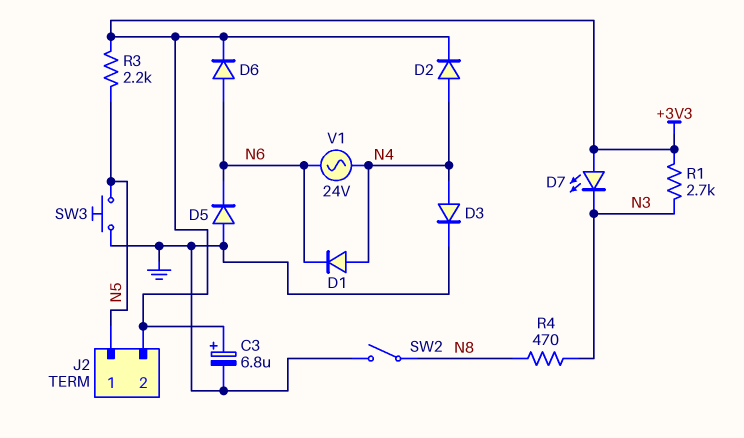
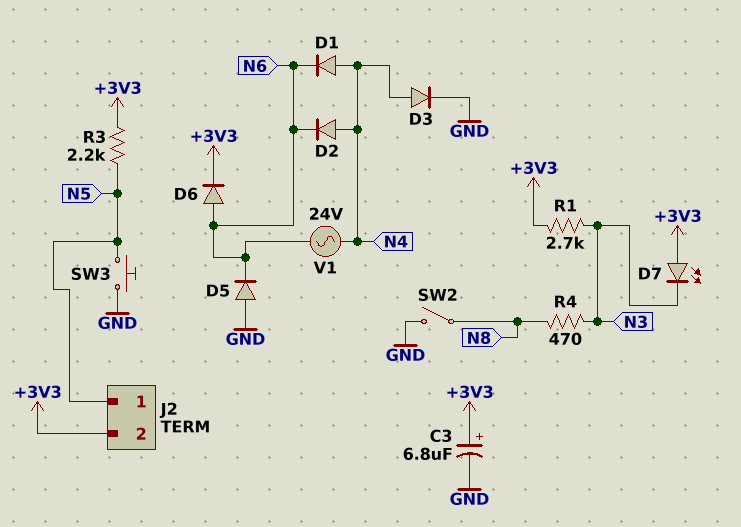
D2: diode (A N4, K +3V3) -> diode (A N4, K N6)

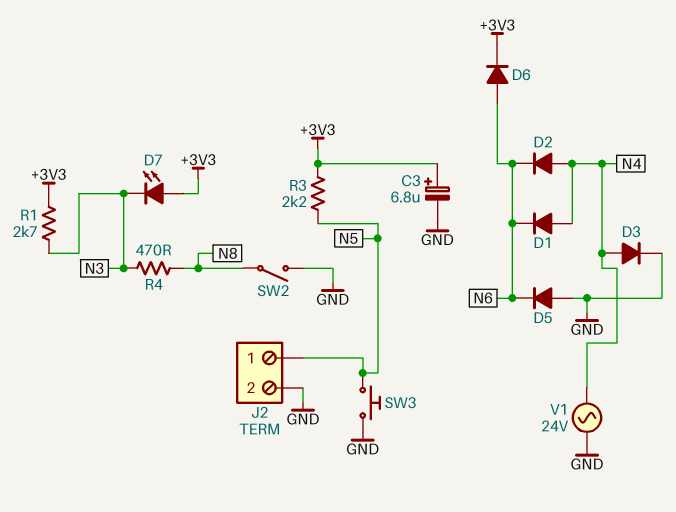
J2 pin 2: +3V3 -> GND
V1: AC 24V (N4, N6) -> AC 24V (GND, N4)

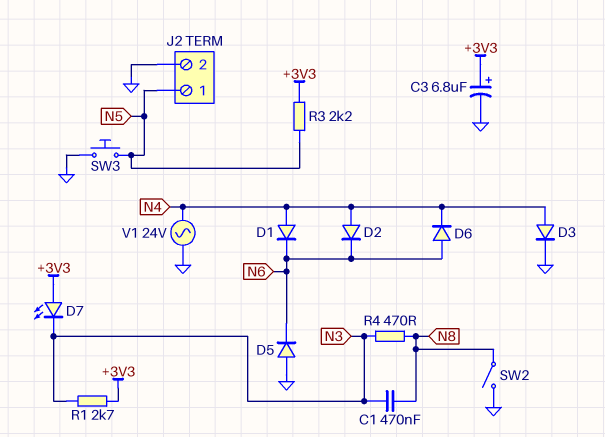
C1: none -> 470nF (N3, N8)
D6: diode (A N6, K +3V3) -> diode (A N6, K N4)

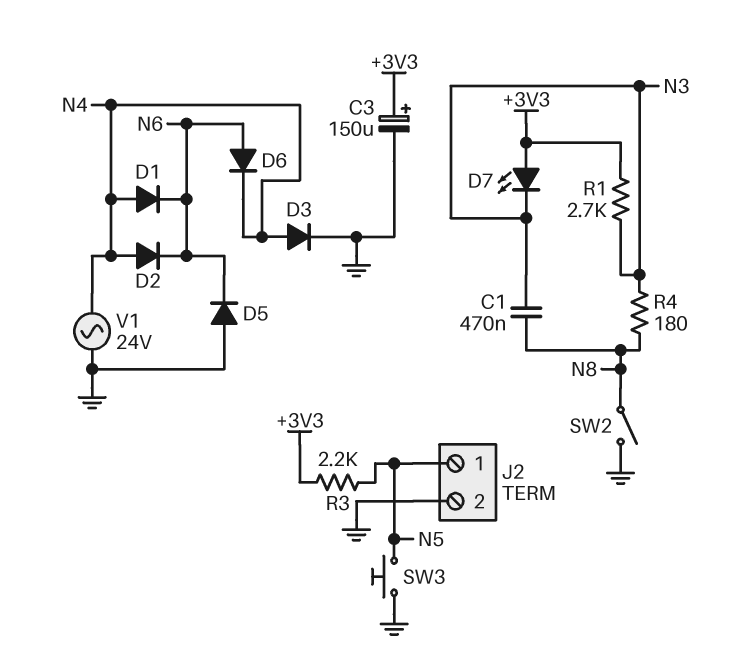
C3: 6.8uF (plus +3V3, minus GND) -> 150uF (plus +3V3, minus GND)
R4: 470 (N3, N8) -> 180 (N3, N8)

